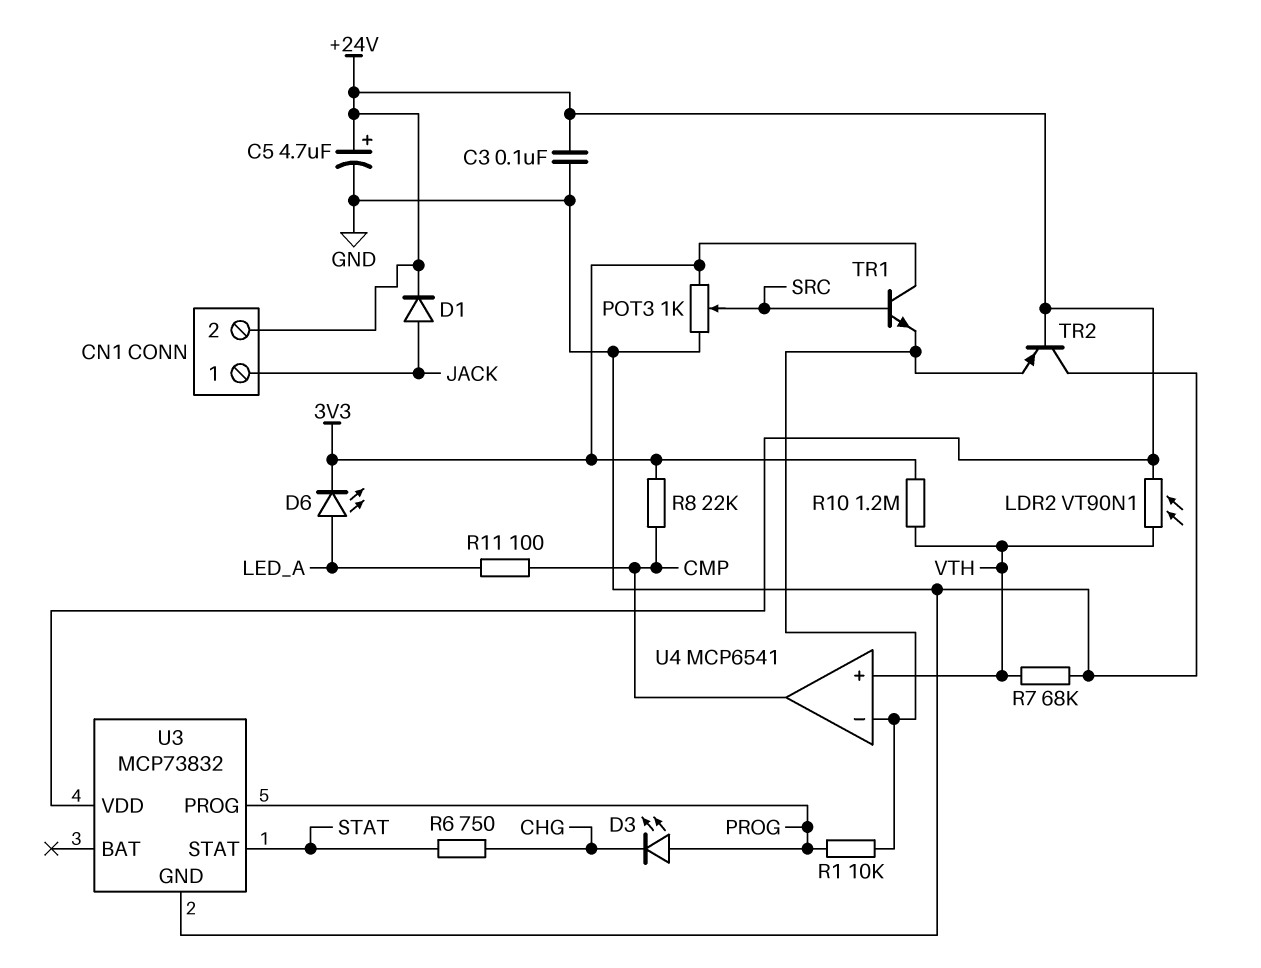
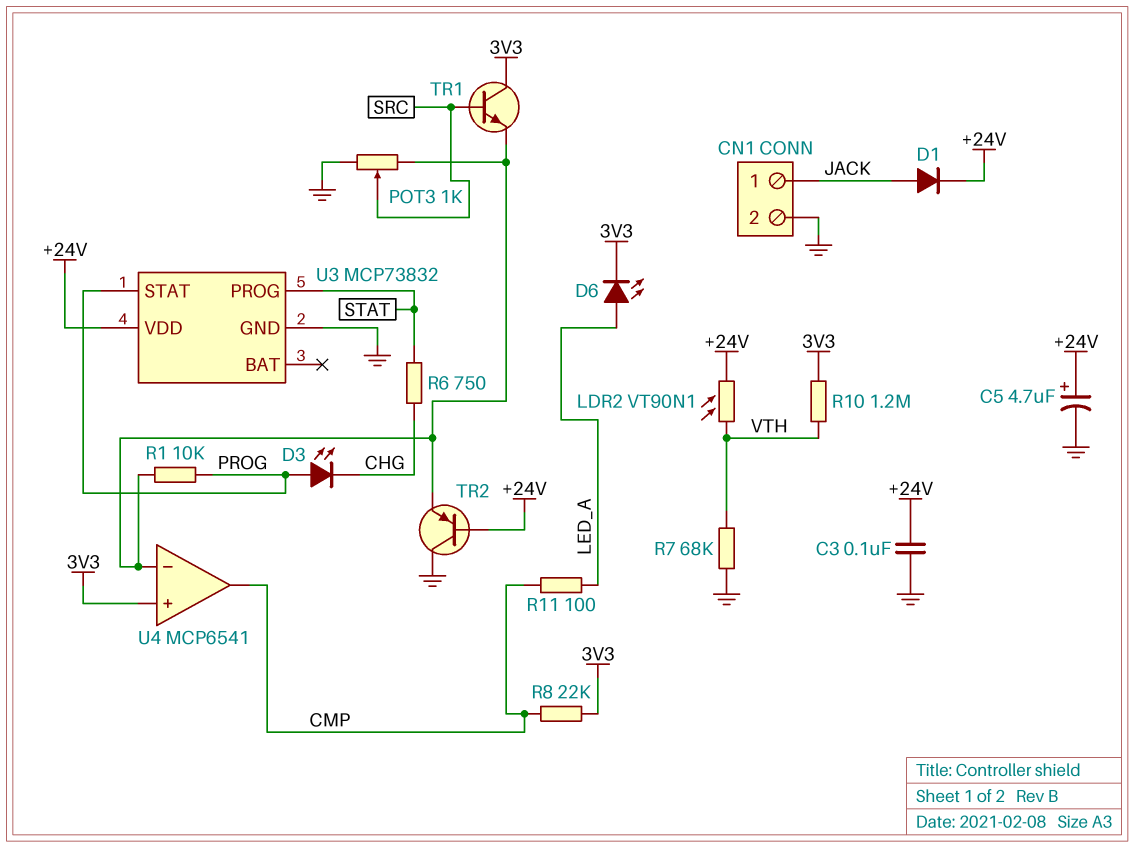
CN1 pin 2: +24V -> GND
POT3: 1k (3V3, GND, wiper SRC) -> 1k (GND, U4/in-, wiper SRC)
U3 pin PROG: PROG -> STAT
U3 pin STAT: STAT -> PROG
U4 pin in+: VTH -> 3V3

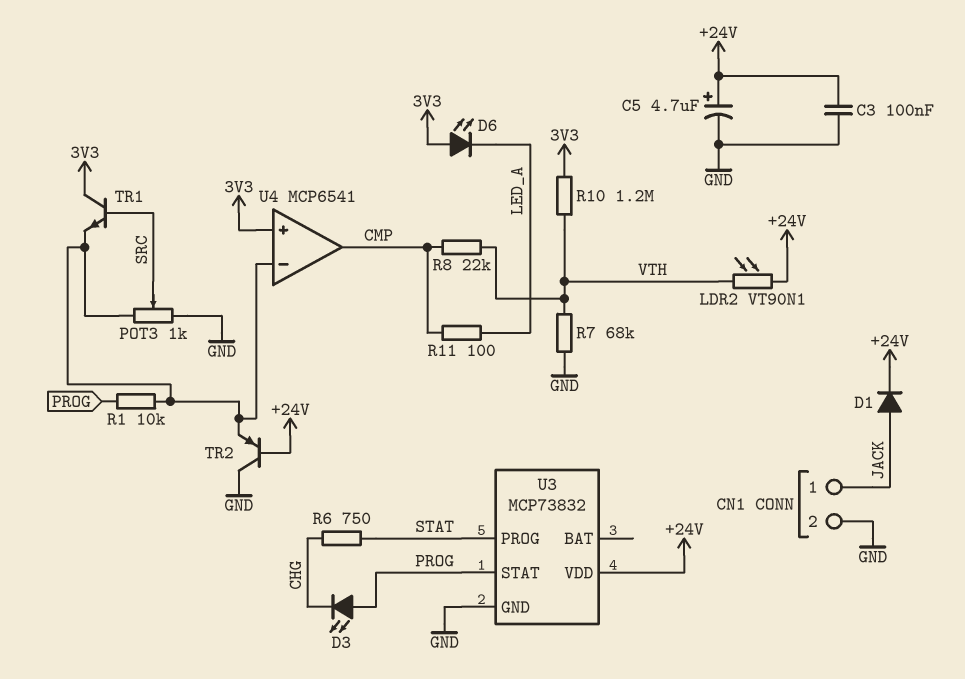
D6: LED (A LED_A, K 3V3) -> LED (A 3V3, K LED_A)
R8: 22k (3V3, CMP) -> 22k (CMP, VTH)

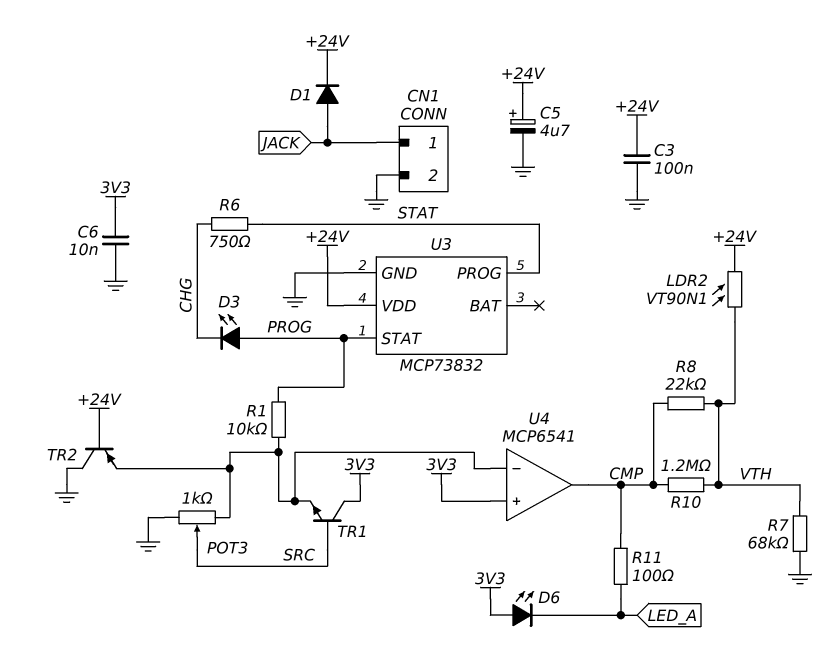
C6: none -> 10nF (3V3, GND)
R10: 1.2M (3V3, VTH) -> 1.2M (CMP, VTH)

